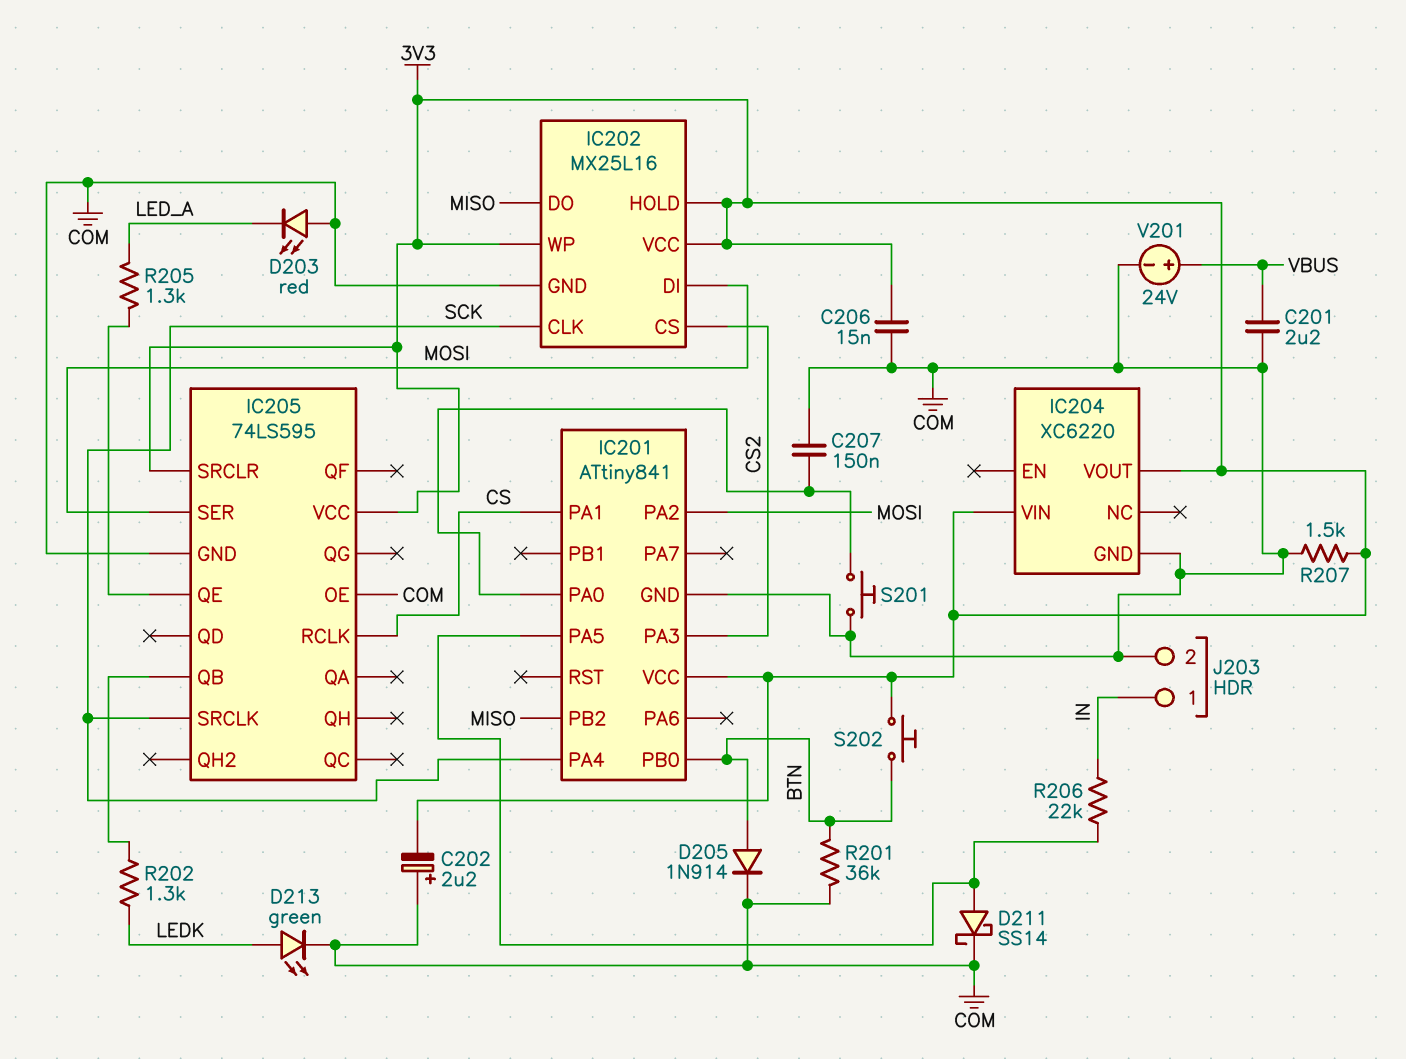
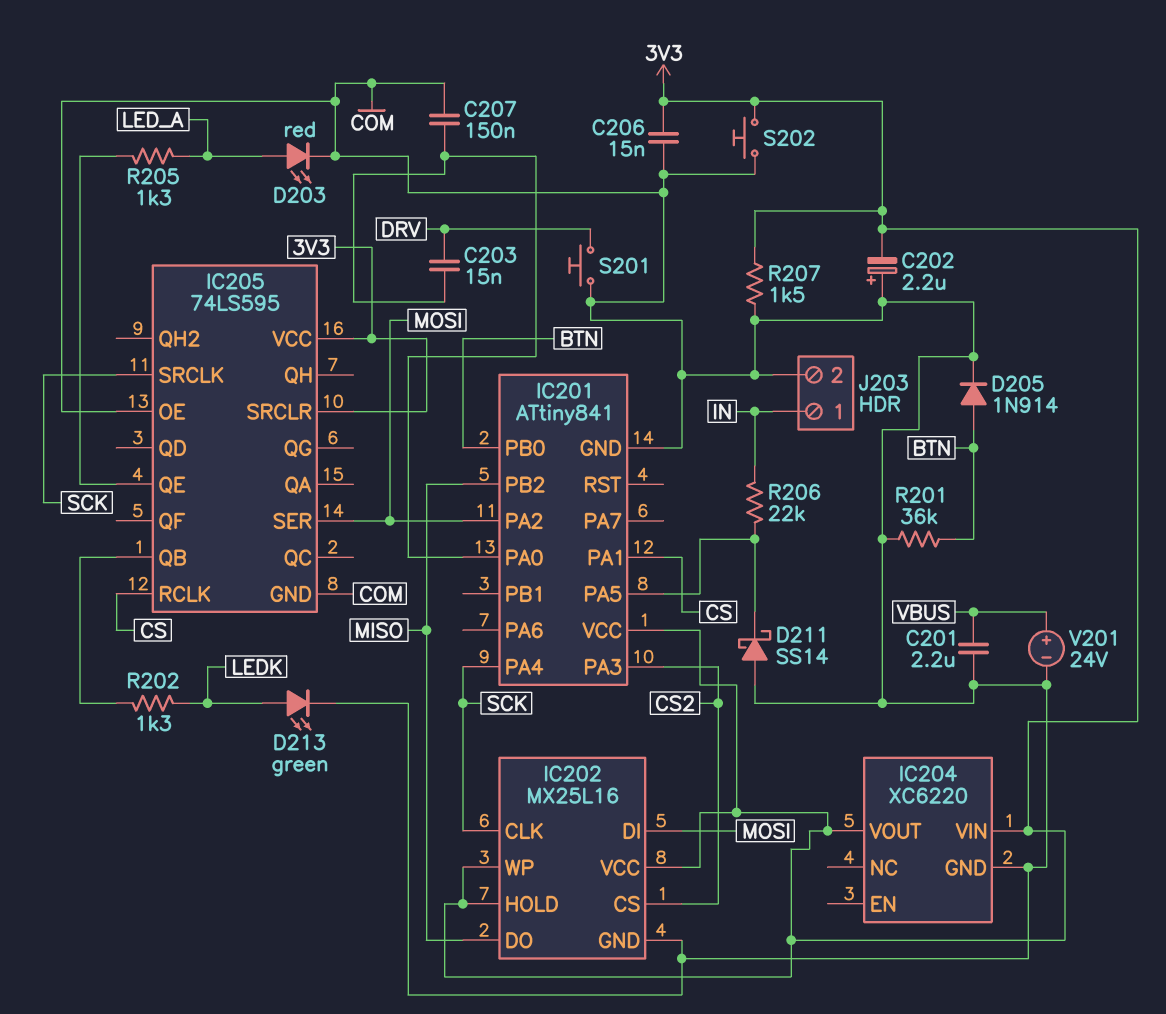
C203: none -> 15nF (DRV, IC201/PA0)
D203: LED red (A COM, K LED_A) -> LED red (A LED_A, K COM)
D211: schottky SS14 (A IC201/PA5, K COM) -> schottky SS14 (A COM, K IC201/PA5)
S201: button (COM, IC201/PA0) -> button (COM, DRV)
S202: button (3V3, BTN) -> button (3V3, COM)

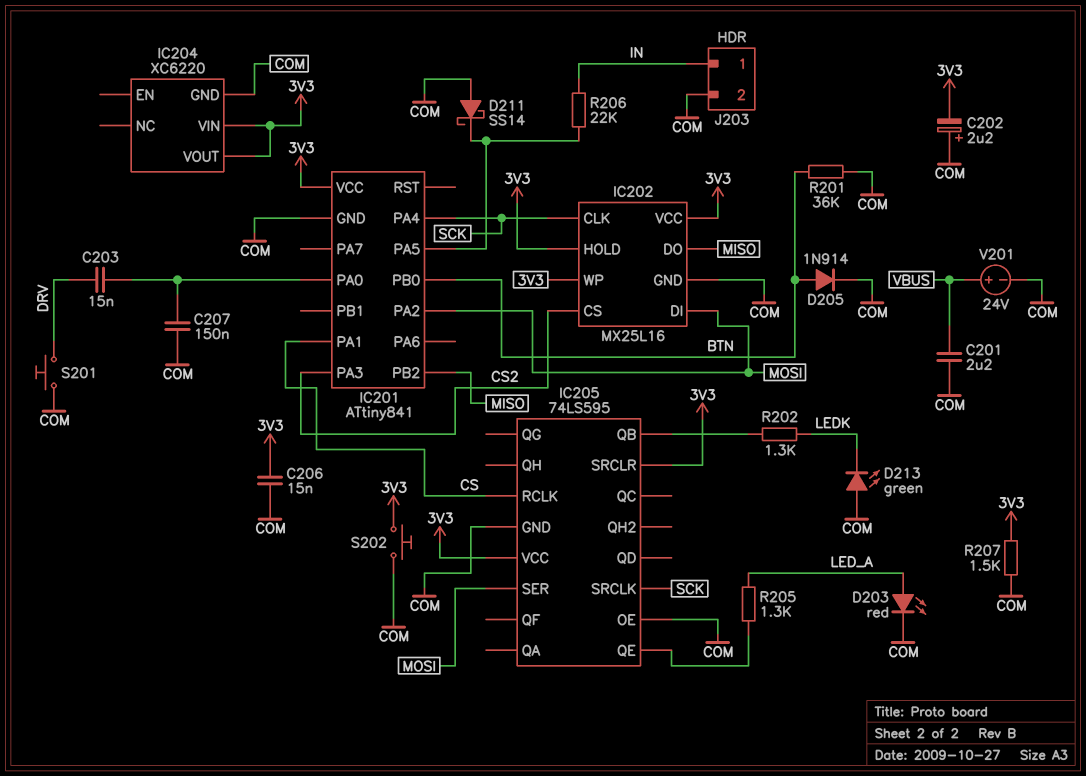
D213: LED green (A LEDK, K COM) -> LED green (A COM, K LEDK)

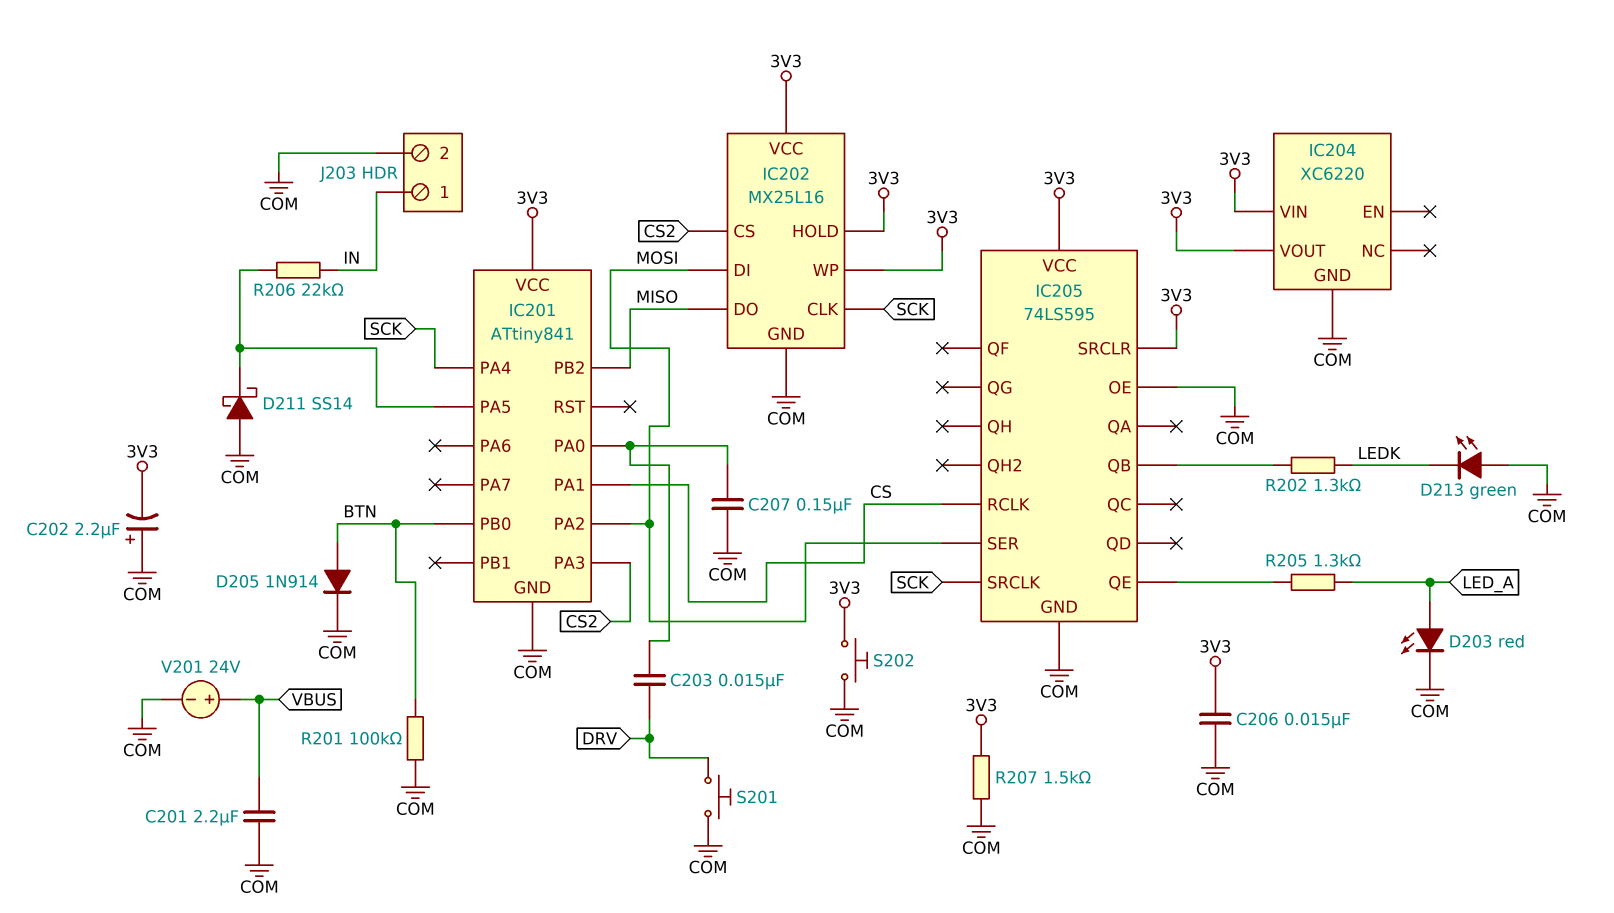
R201: 36k (BTN, COM) -> 100k (BTN, COM)

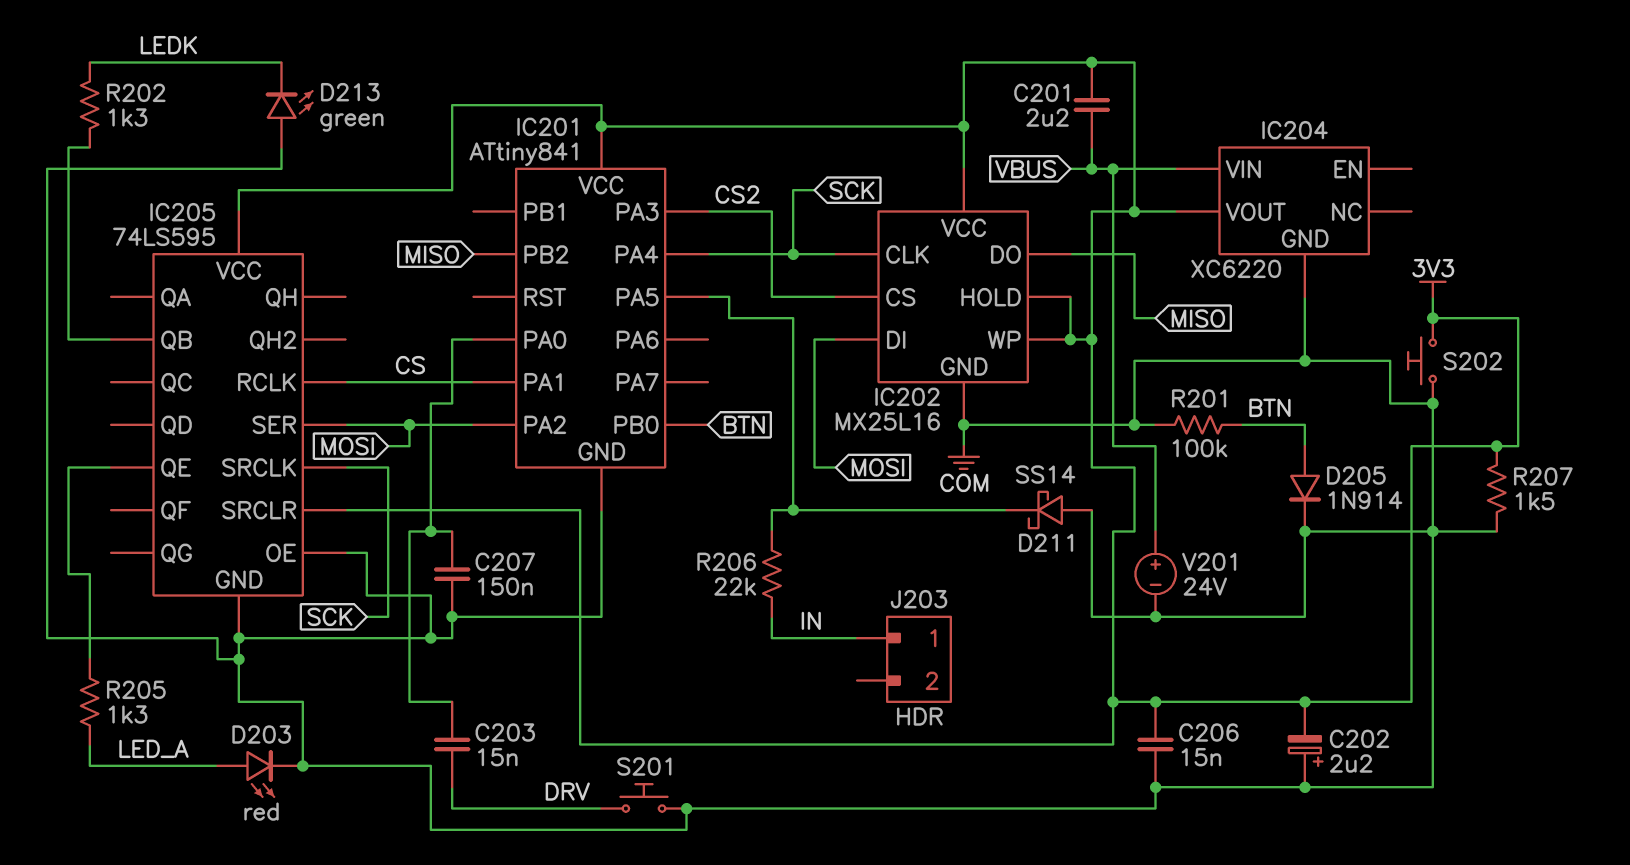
C201: 2.2uF (COM, VBUS) -> 2.2uF (3V3, VBUS)
IC204 pin VIN: 3V3 -> VBUS
J203 pin 2: COM -> none

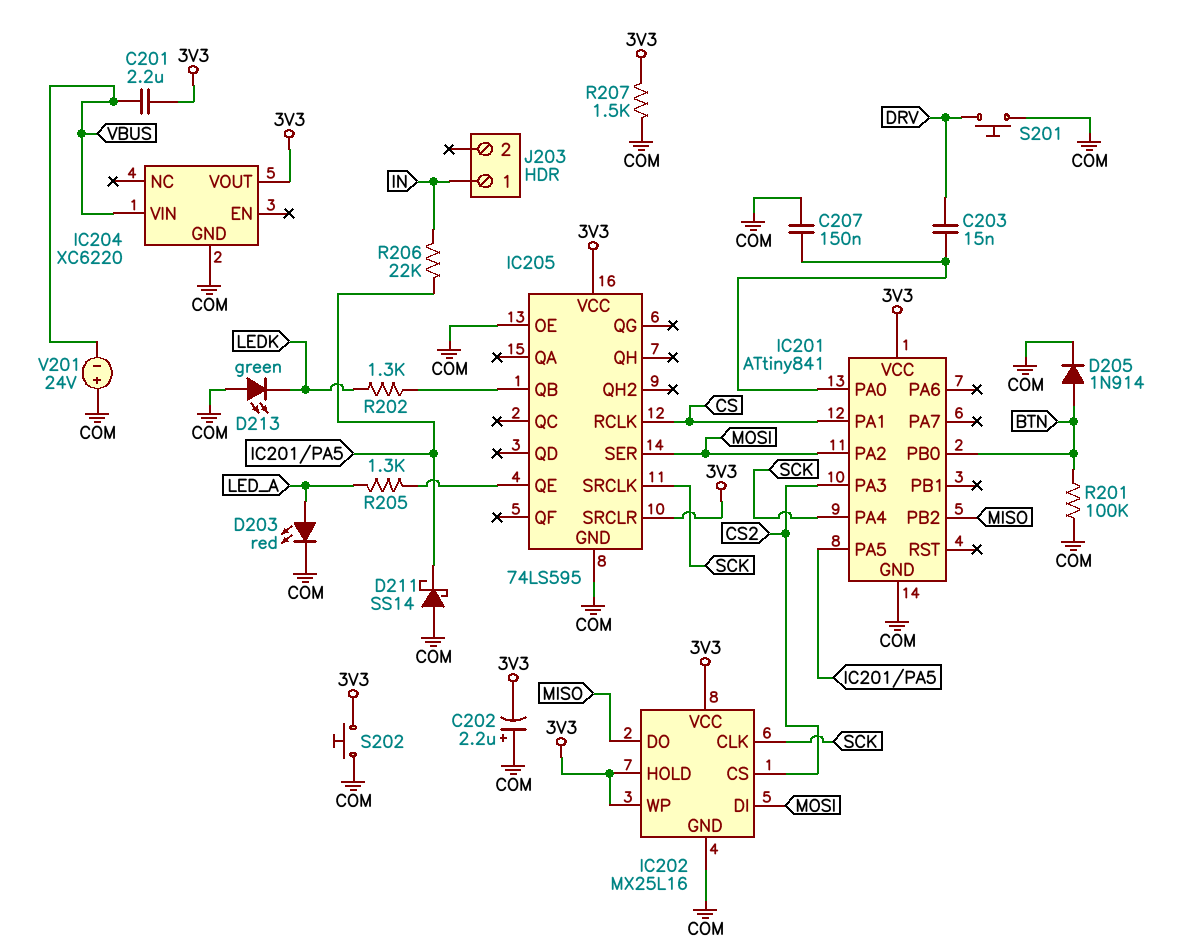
C206: 15nF (3V3, COM) -> none
V201: 24V (plus VBUS, minus COM) -> 24V (plus COM, minus VBUS)

